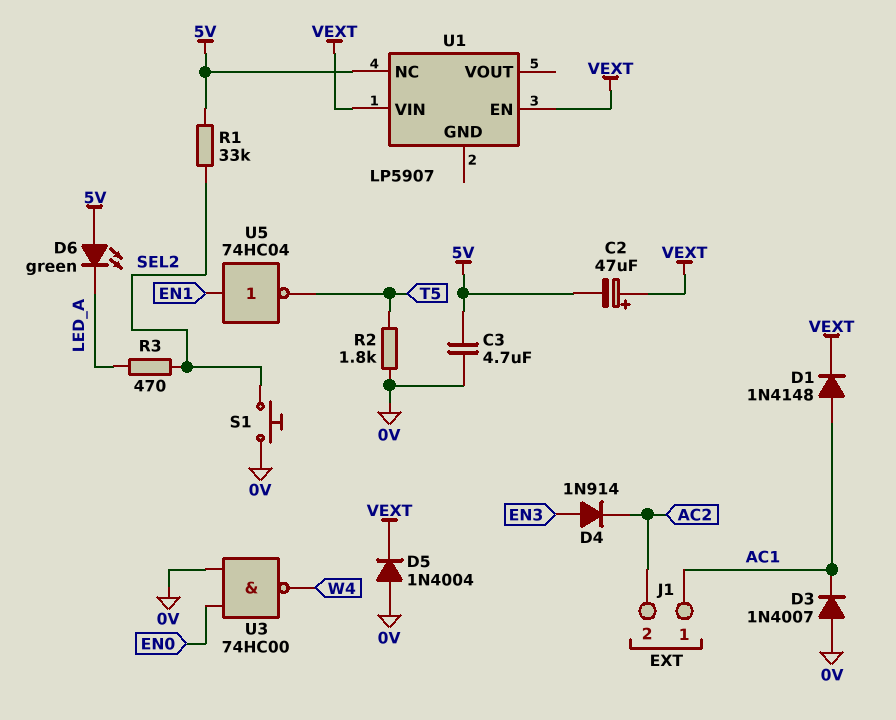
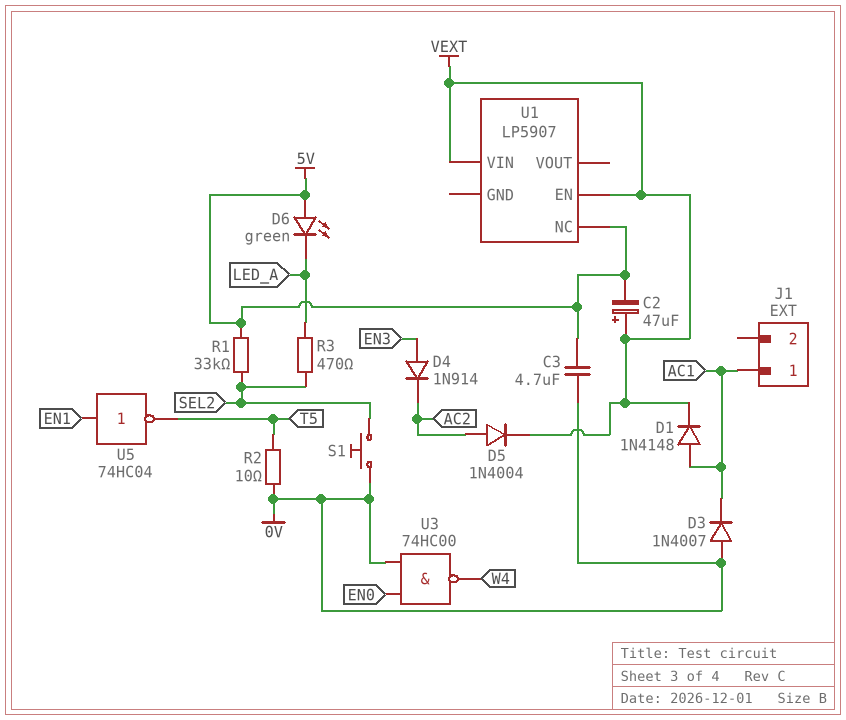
D5: diode 1N4004 (A 0V, K VEXT) -> diode 1N4004 (A AC2, K VEXT)
J1 pin 2: AC2 -> none
R2: 1.8k (0V, T5) -> 10 (0V, T5)

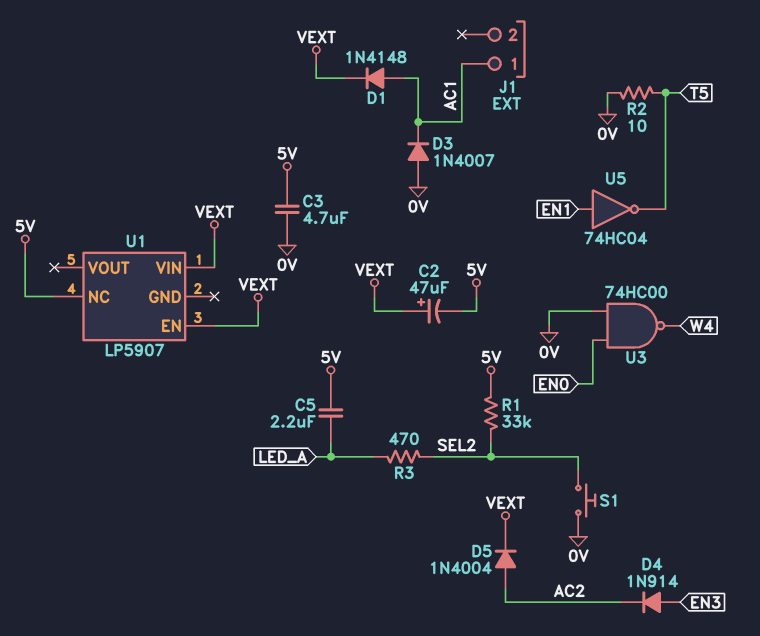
C5: none -> 2.2uF (5V, LED_A)
D6: LED green (A 5V, K LED_A) -> none

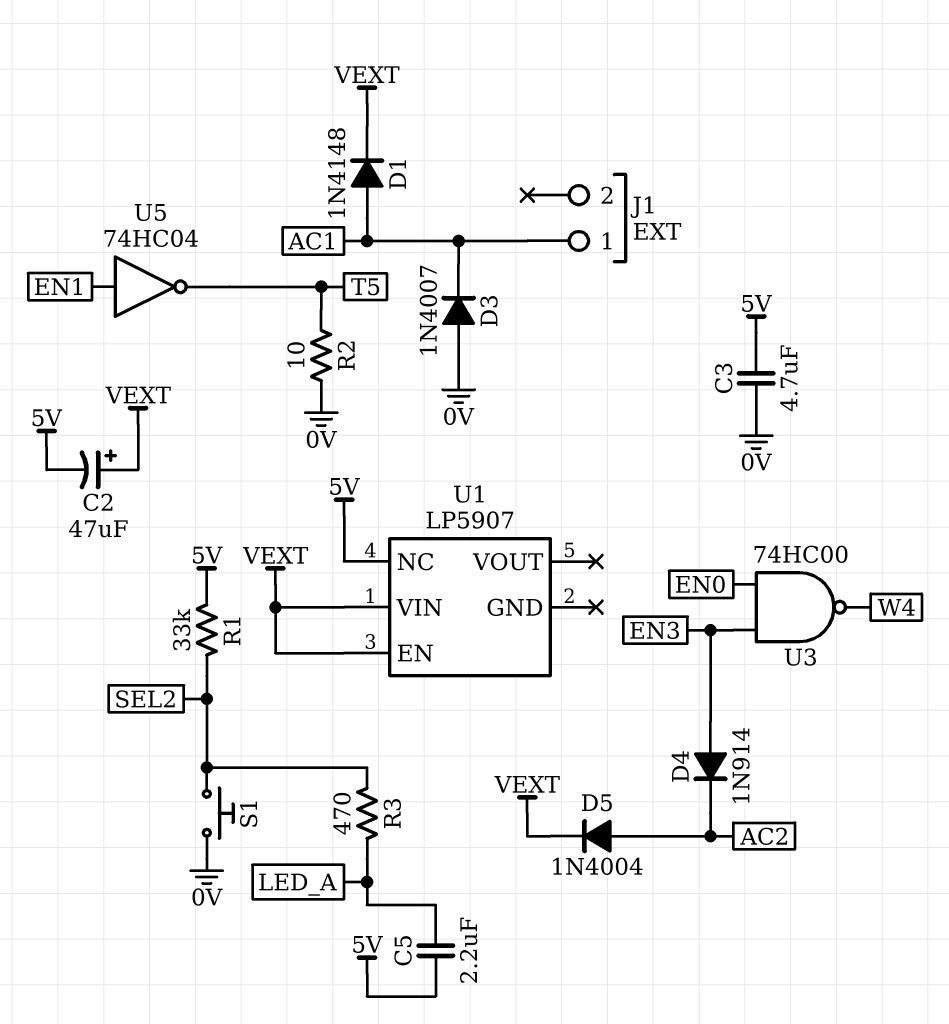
U3: NAND 74HC00 (in 0V, in EN0, out W4) -> NAND 74HC00 (in EN0, in EN3, out W4)

